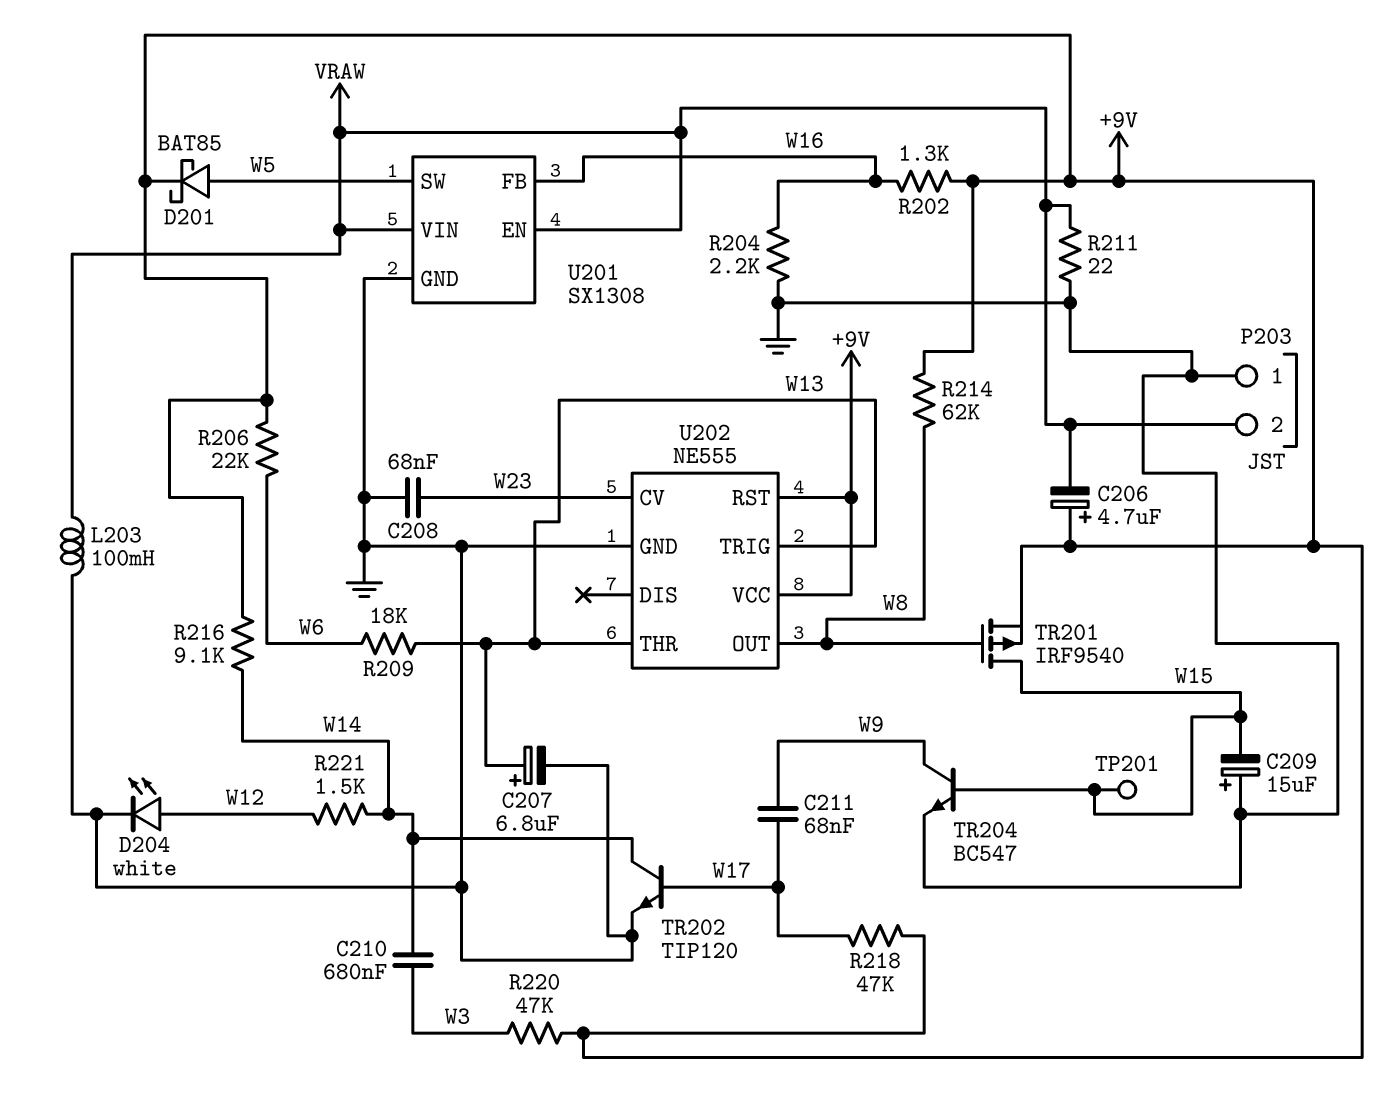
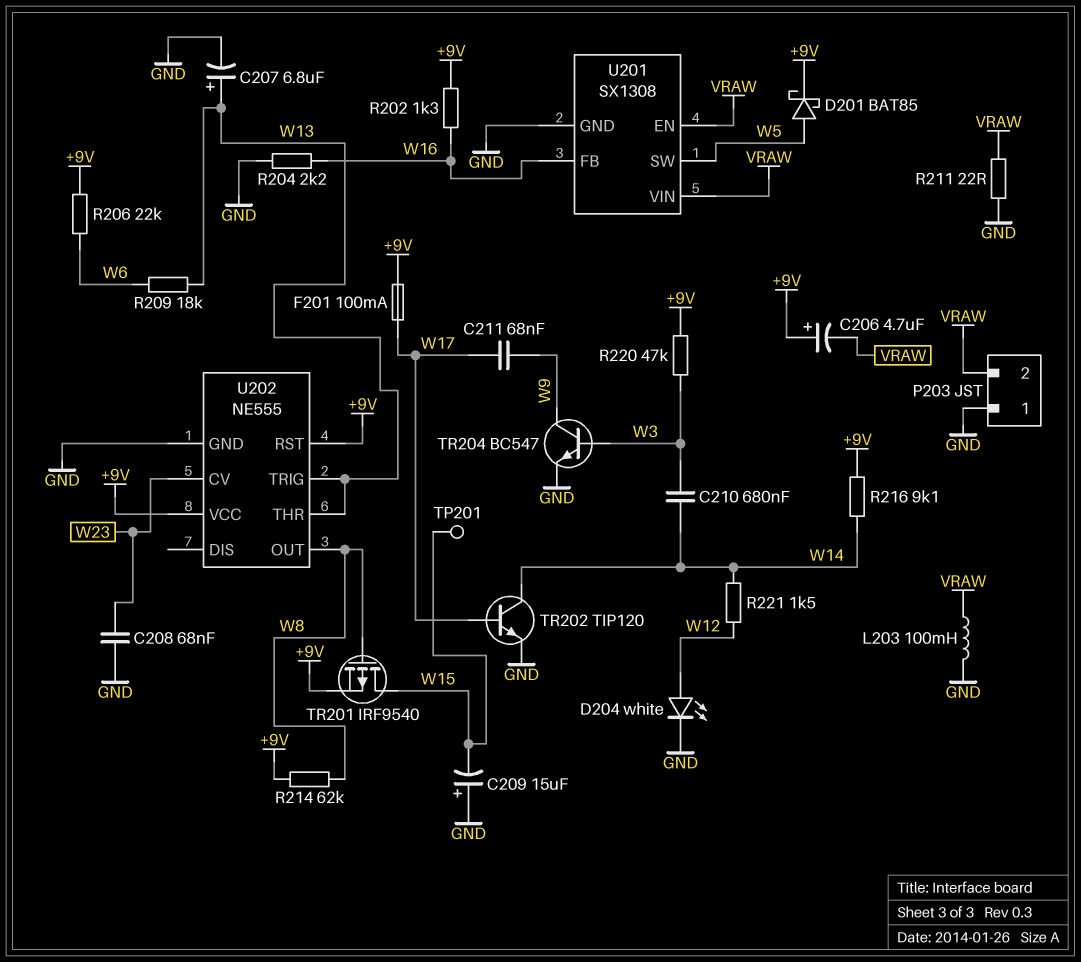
F201: none -> 100mA (+9V, W17)
R218: 47k (+9V, W17) -> none
TR204: NPN BC547 (B W15, C W9, E GND) -> NPN BC547 (B W3, C W9, E GND)

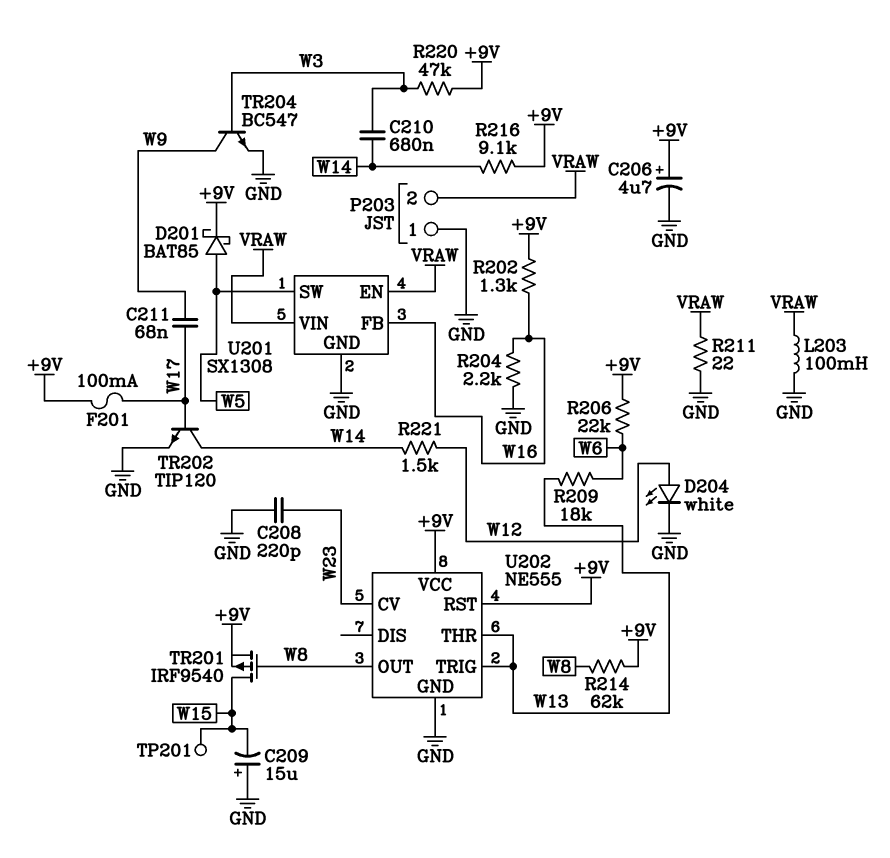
C206: 4.7uF (plus +9V, minus VRAW) -> 4.7uF (plus +9V, minus GND)
C207: 6.8uF (plus W13, minus GND) -> none
C208: 68nF (GND, W23) -> 220pF (GND, W23)

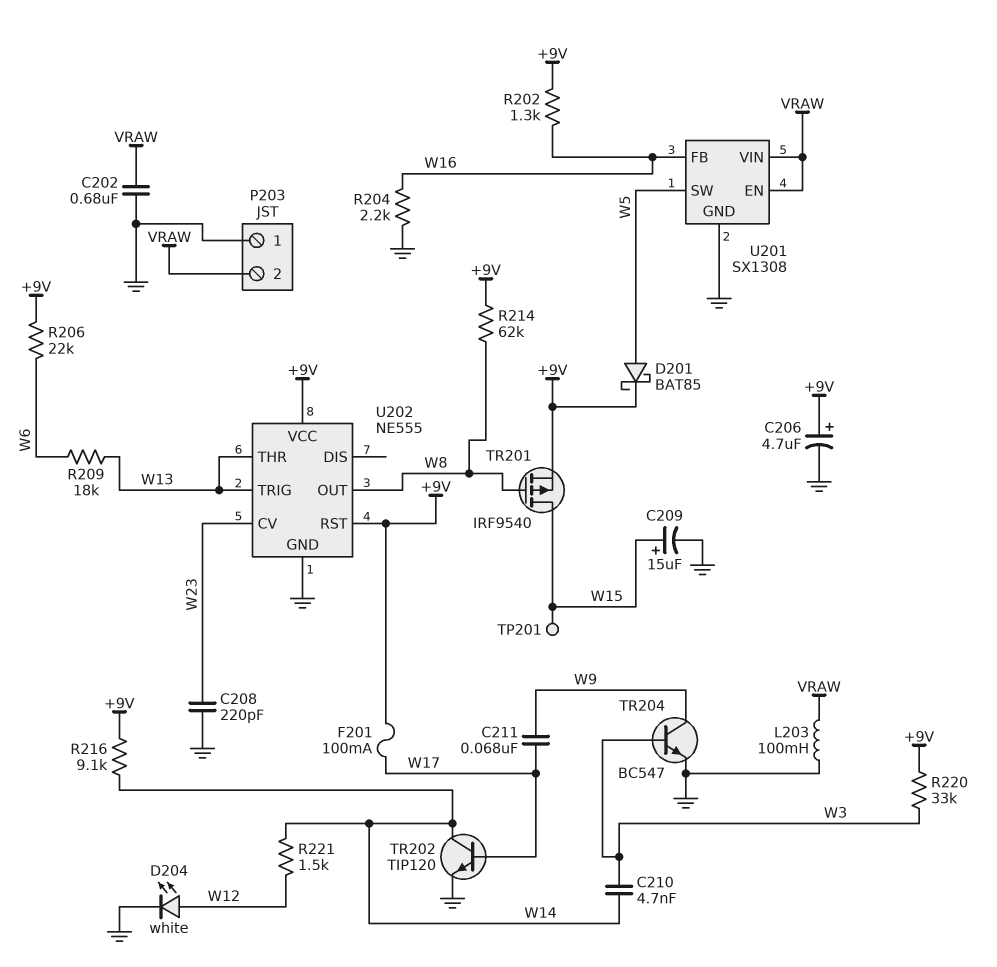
C202: none -> 680nF (GND, VRAW)
C209: 15uF (plus GND, minus W15) -> 15uF (plus W15, minus GND)
C210: 680nF (W3, W14) -> 4.7nF (W3, W14)
R211: 22 (GND, VRAW) -> none
R220: 47k (+9V, W3) -> 33k (+9V, W3)

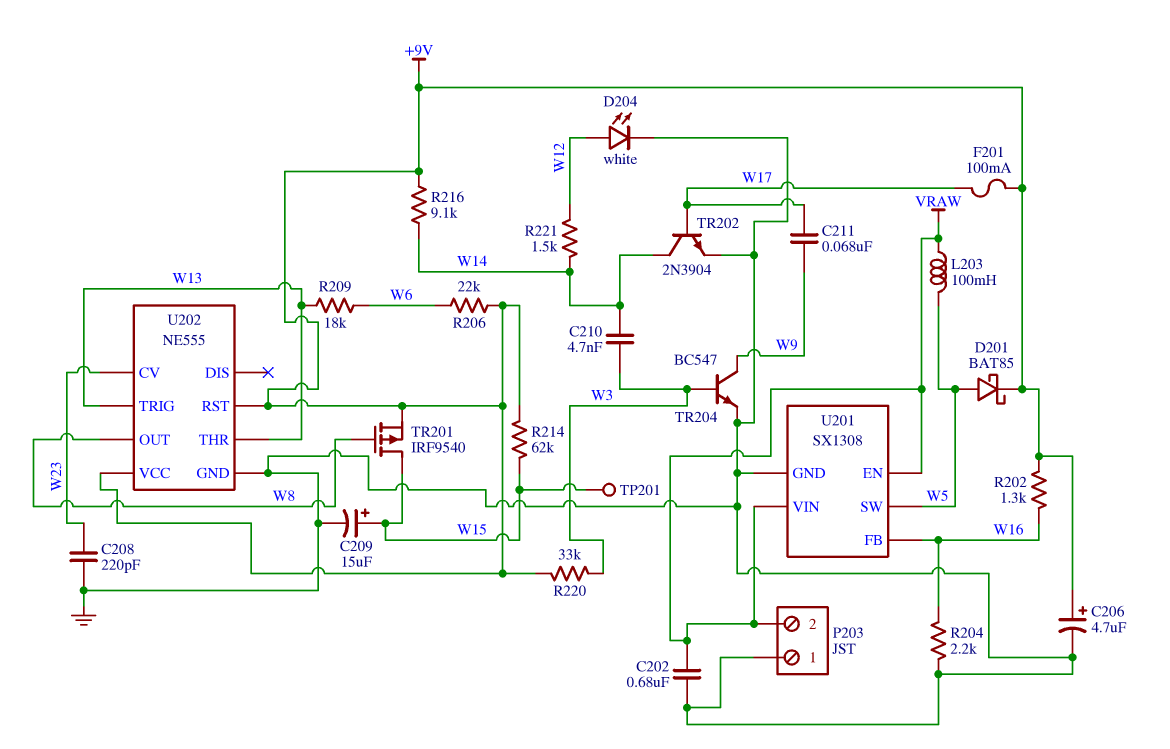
L203: 100mH (GND, VRAW) -> 100mH (VRAW, W5)
R214: 62k (+9V, W8) -> 62k (+9V, W15)
TR202: NPN TIP120 (B W17, C W14, E GND) -> NPN 2N3904 (B W17, C W14, E GND)

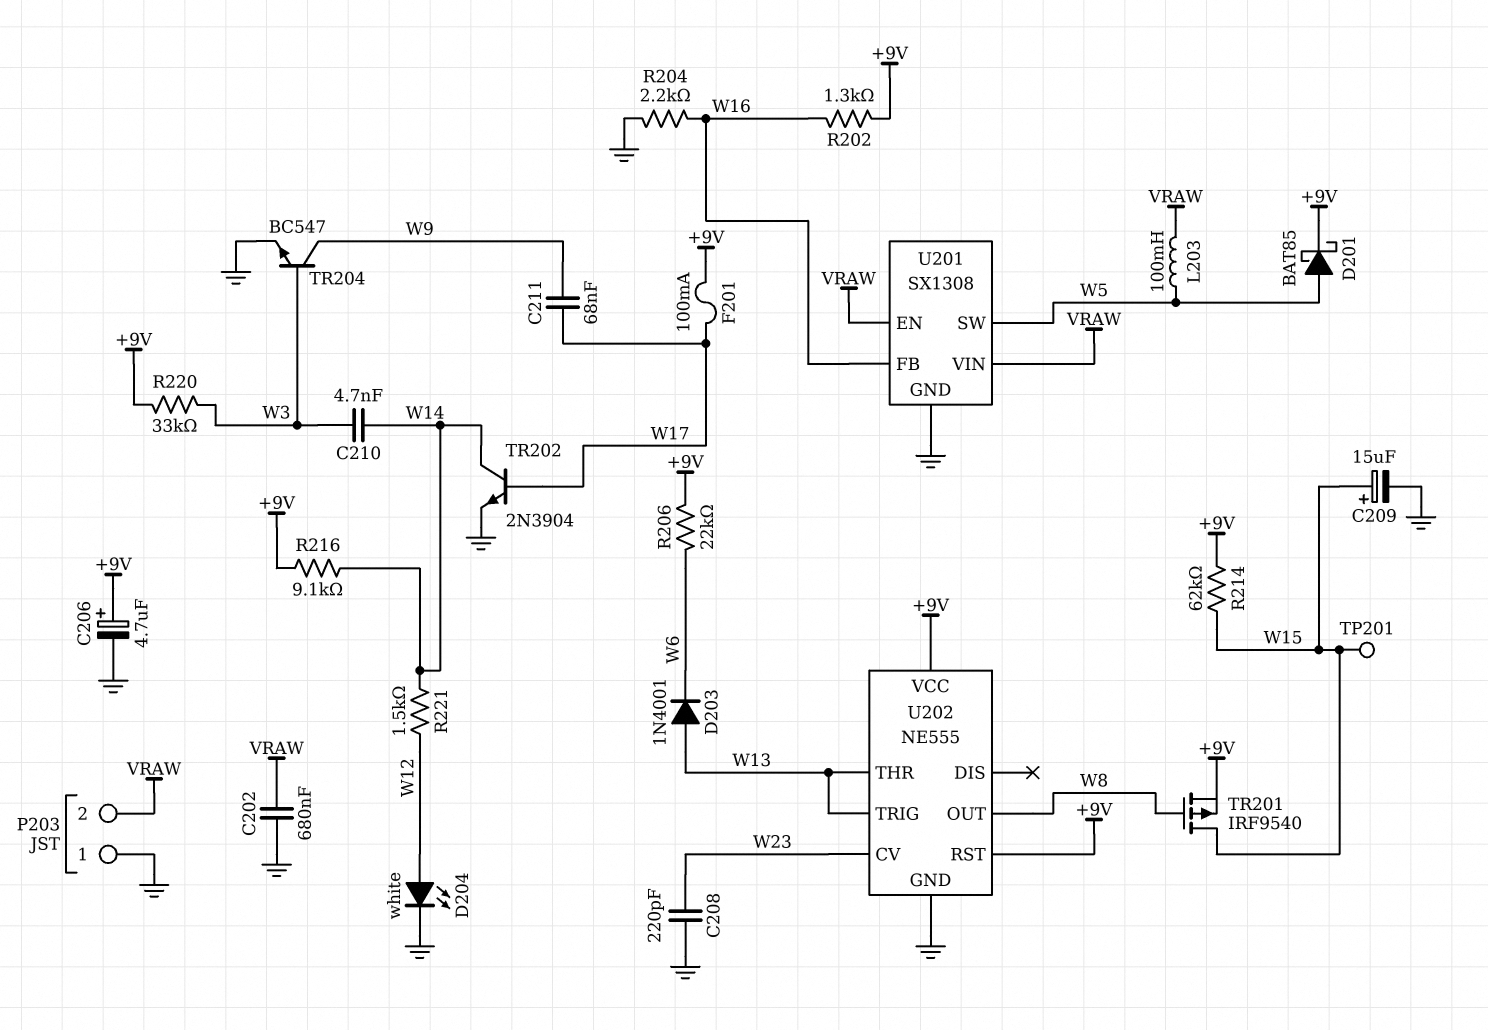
D203: none -> diode 1N4001 (A W13, K W6)
R209: 18k (W6, W13) -> none

